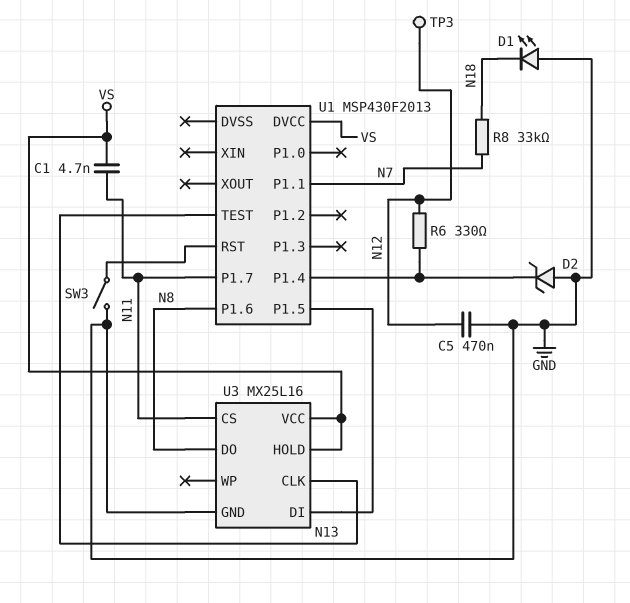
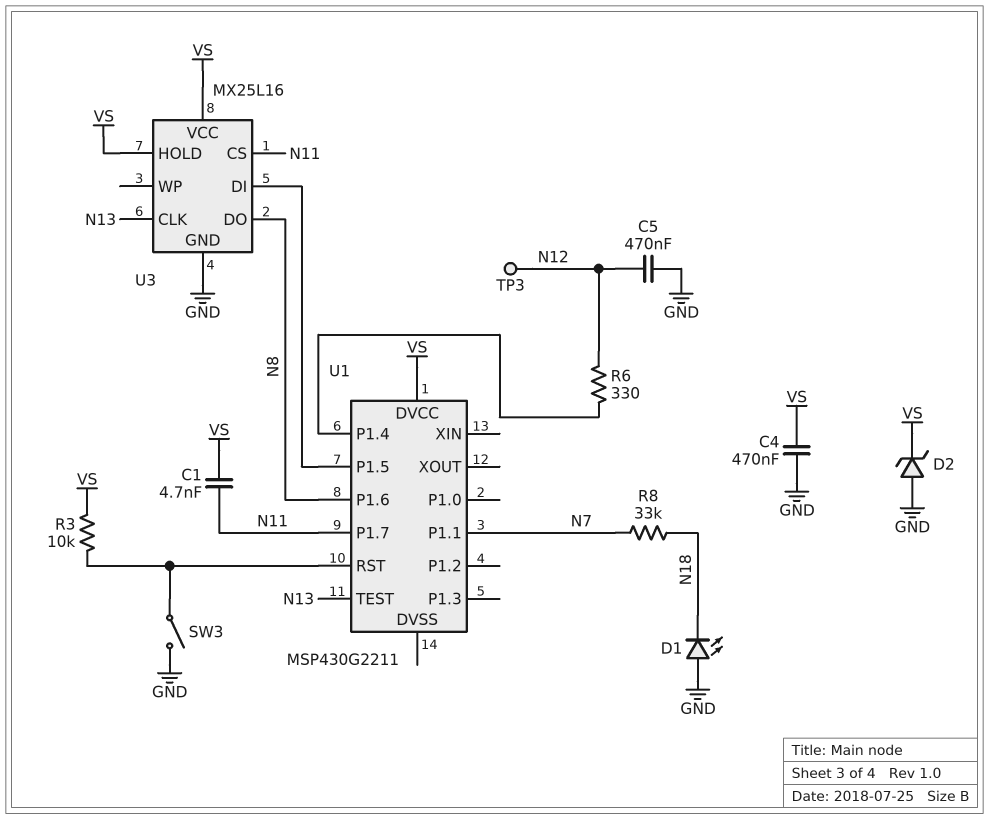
C4: none -> 470nF (GND, VS)
D2: zener (A GND, K U1/P1.4) -> zener (A GND, K VS)
R3: none -> 10k (U1/RST, VS)
U1: MSP430F2013 -> MSP430G2211

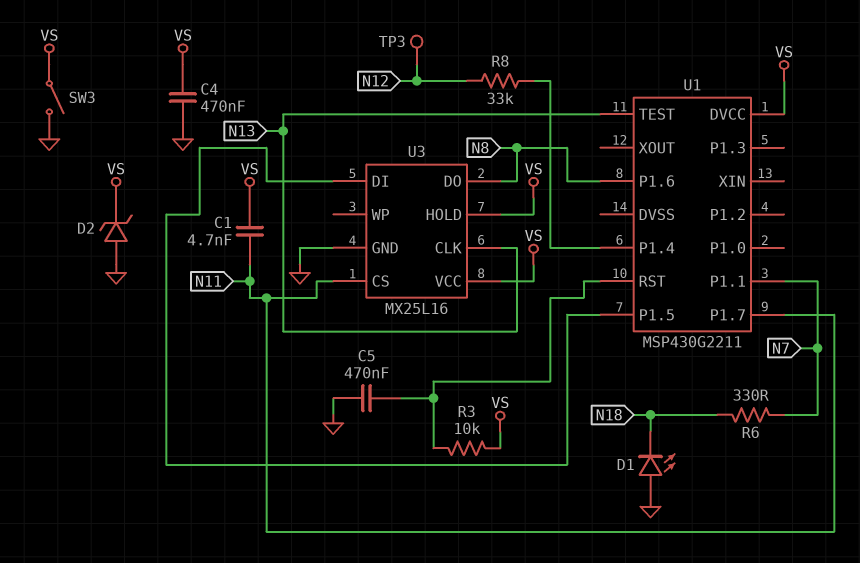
C5: 470nF (GND, N12) -> 470nF (GND, U1/RST)
R6: 330 (N12, U1/P1.4) -> 330 (N7, N18)
R8: 33k (N7, N18) -> 33k (N12, U1/P1.4)
SW3: switch (GND, U1/RST) -> switch (GND, VS)

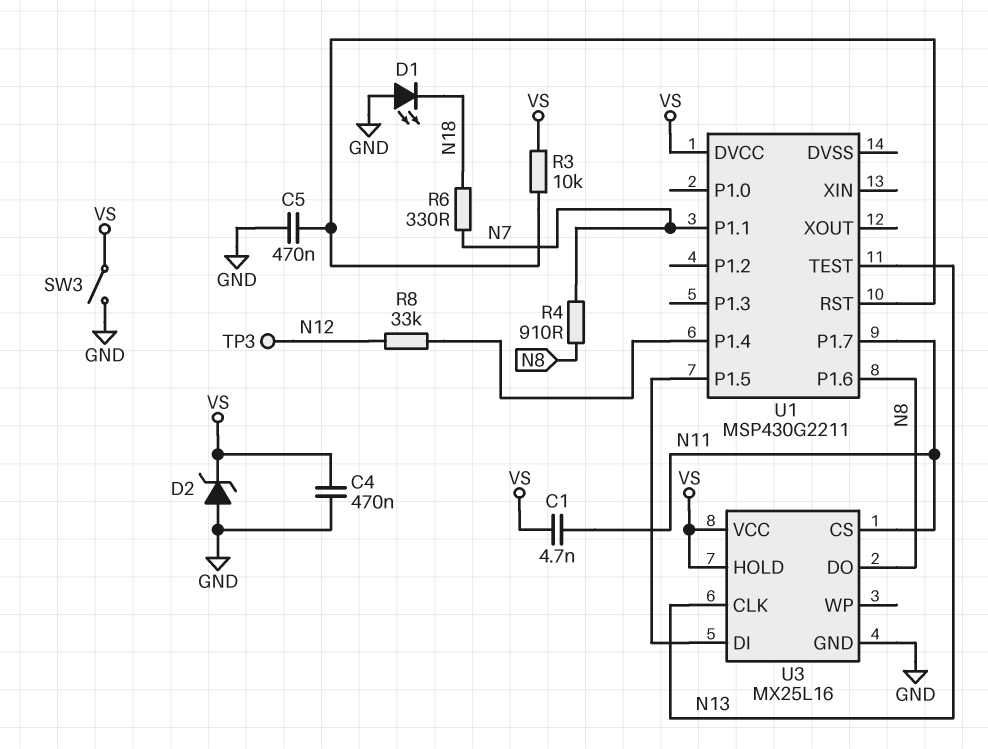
R4: none -> 910 (N7, N8)

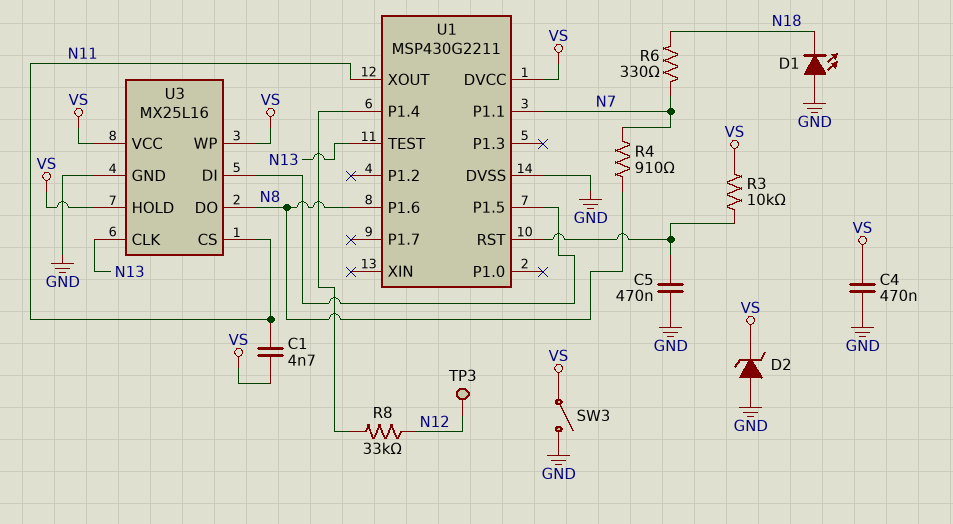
U1 pin DVSS: none -> GND
U1 pin P1.7: N11 -> none
U1 pin XOUT: none -> N11
U3 pin WP: none -> VS

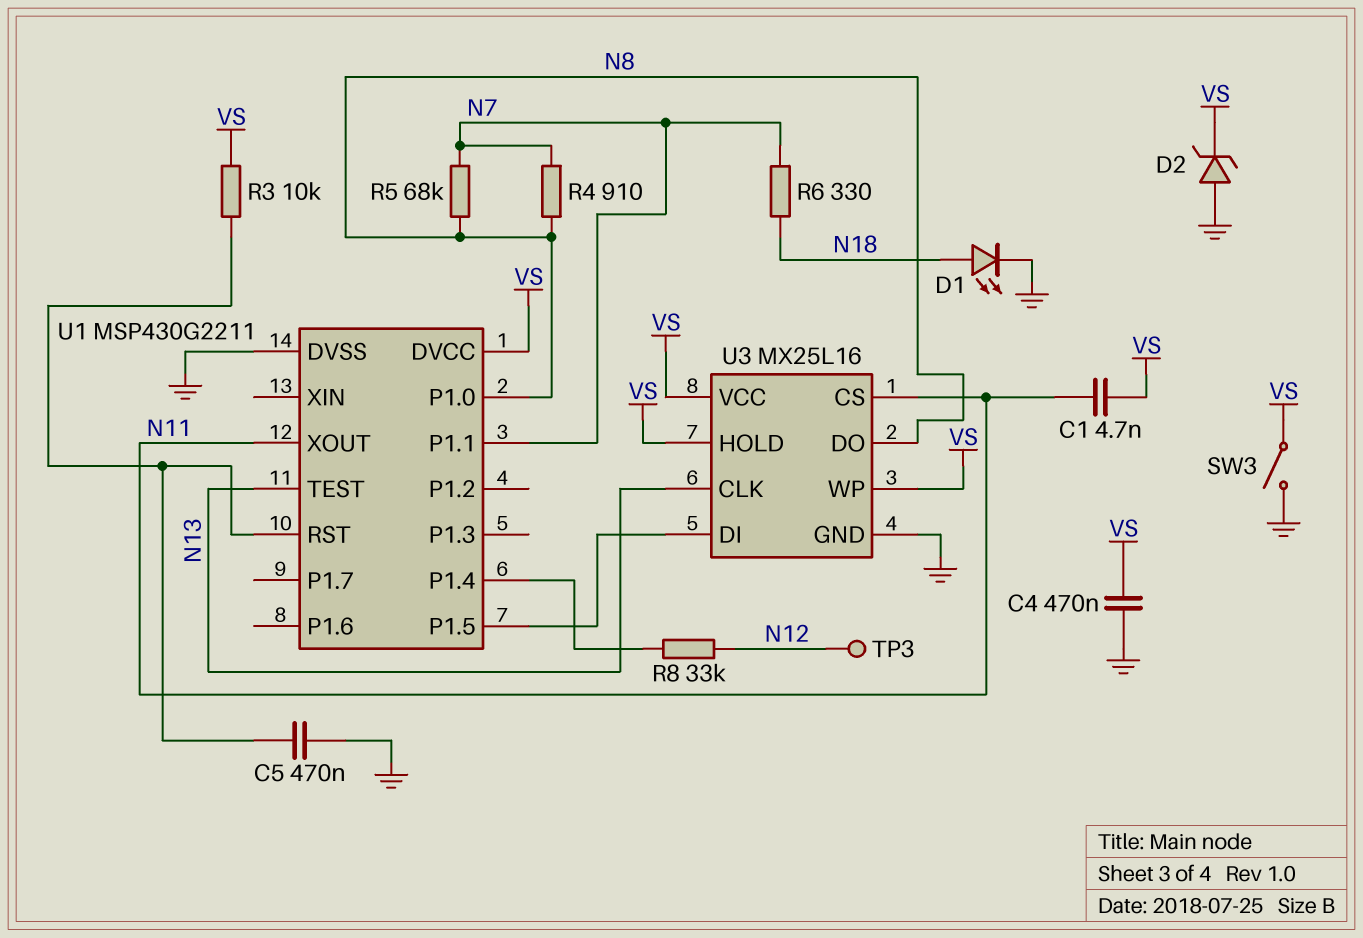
D1: LED (A GND, K N18) -> LED (A N18, K GND)
R5: none -> 68k (N7, N8)
U1 pin P1.0: none -> N8
U1 pin P1.6: N8 -> none

